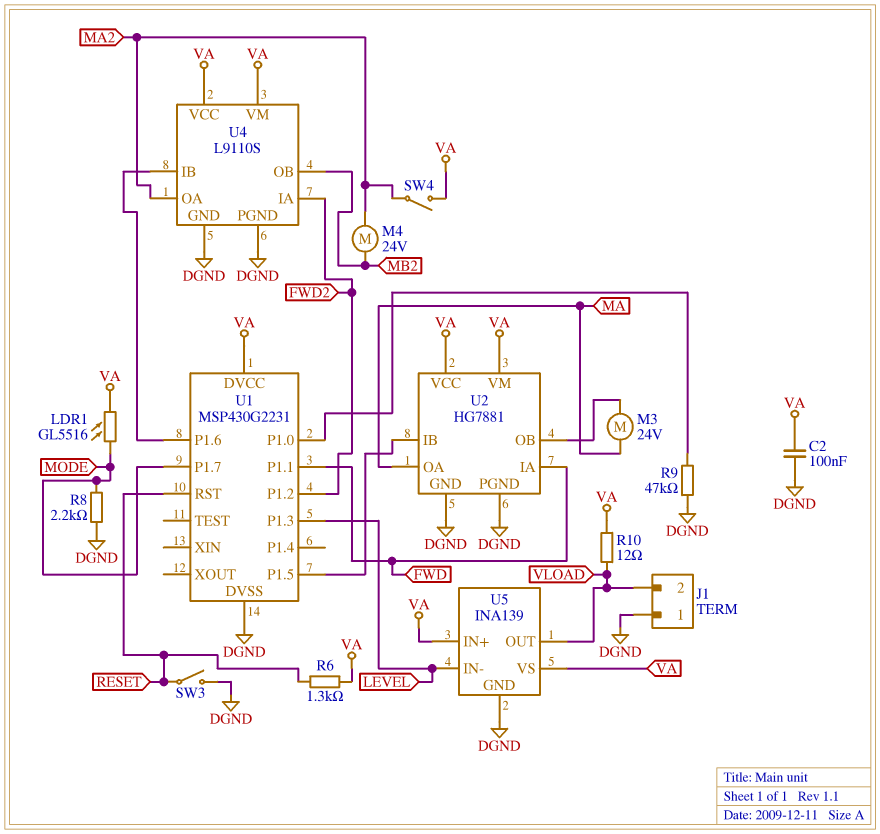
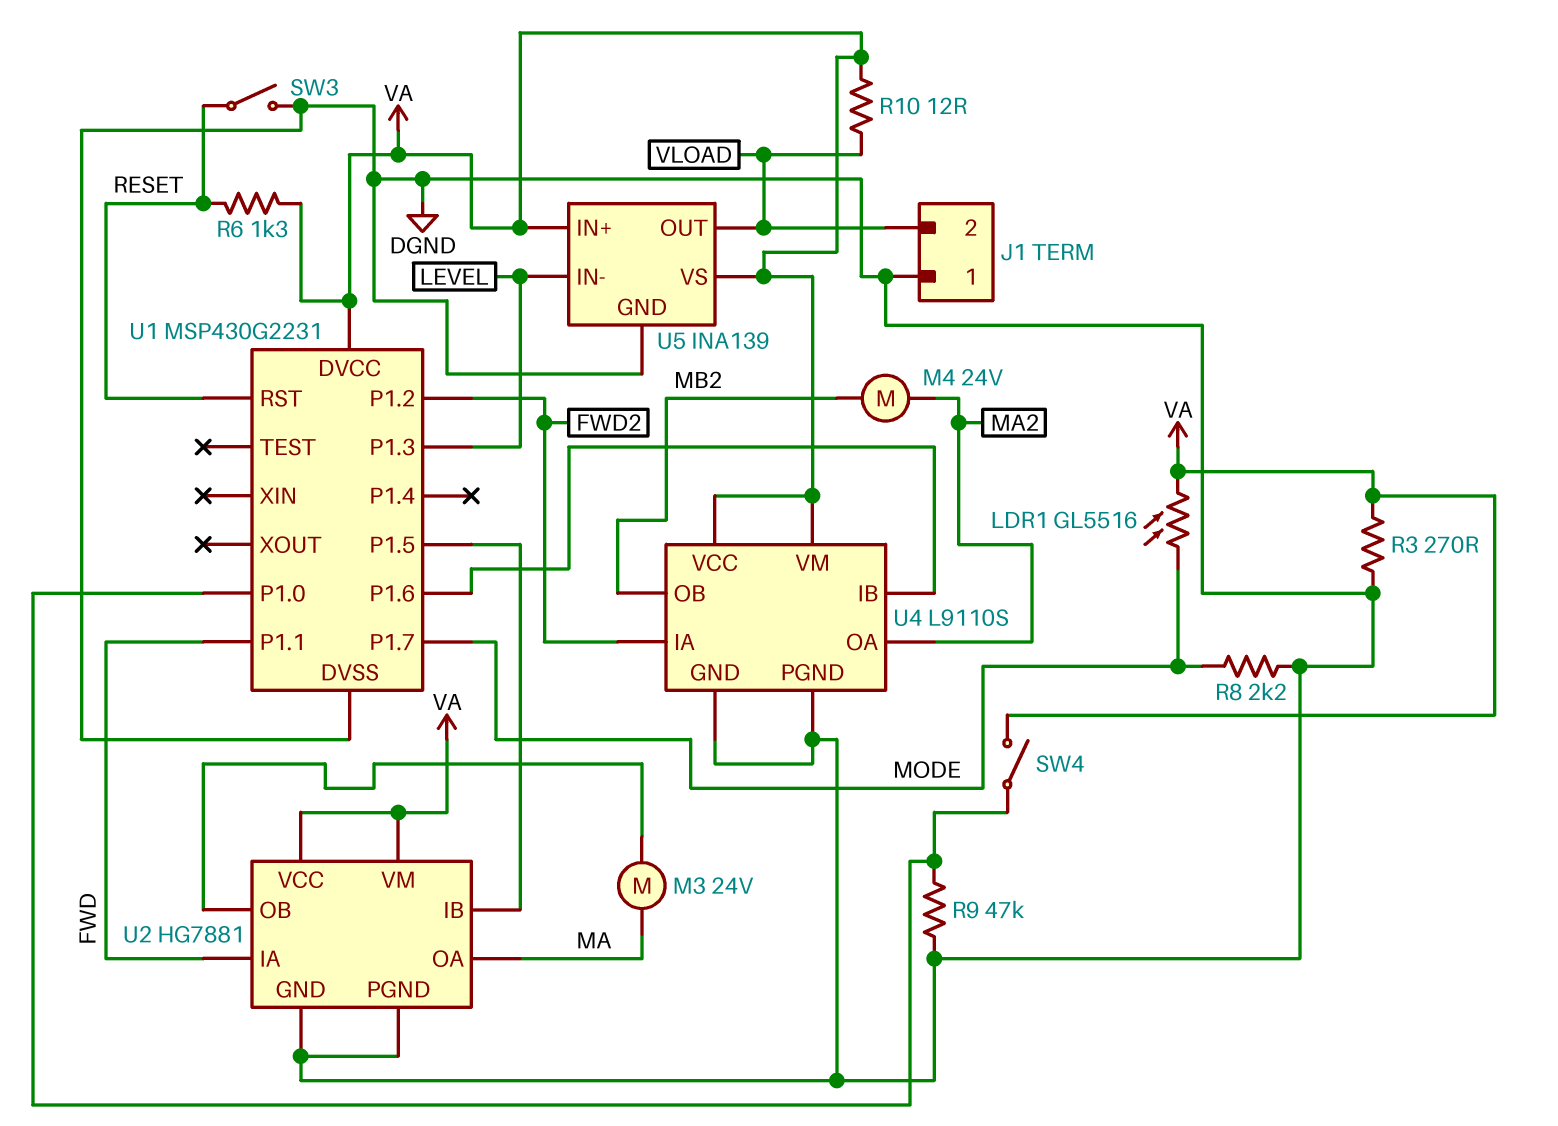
C2: 100nF (DGND, VA) -> none
R3: none -> 270 (DGND, VA)
SW4: switch (MA2, VA) -> switch (U1/P1.0, VA)

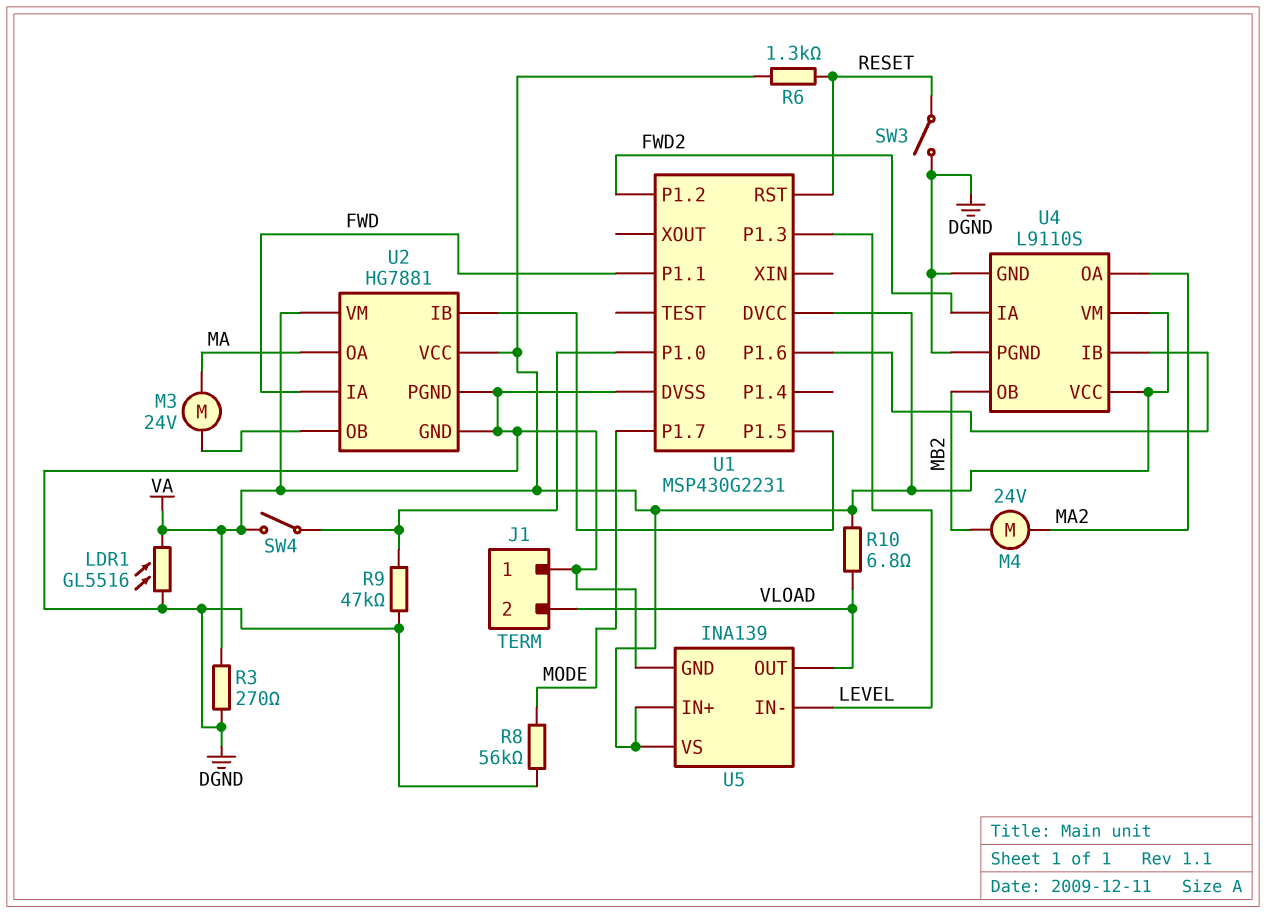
LDR1: GL5516 (MODE, VA) -> GL5516 (DGND, VA)
R8: 2.2k (DGND, MODE) -> 56k (DGND, MODE)
R10: 12 (VA, VLOAD) -> 6.8 (VA, VLOAD)

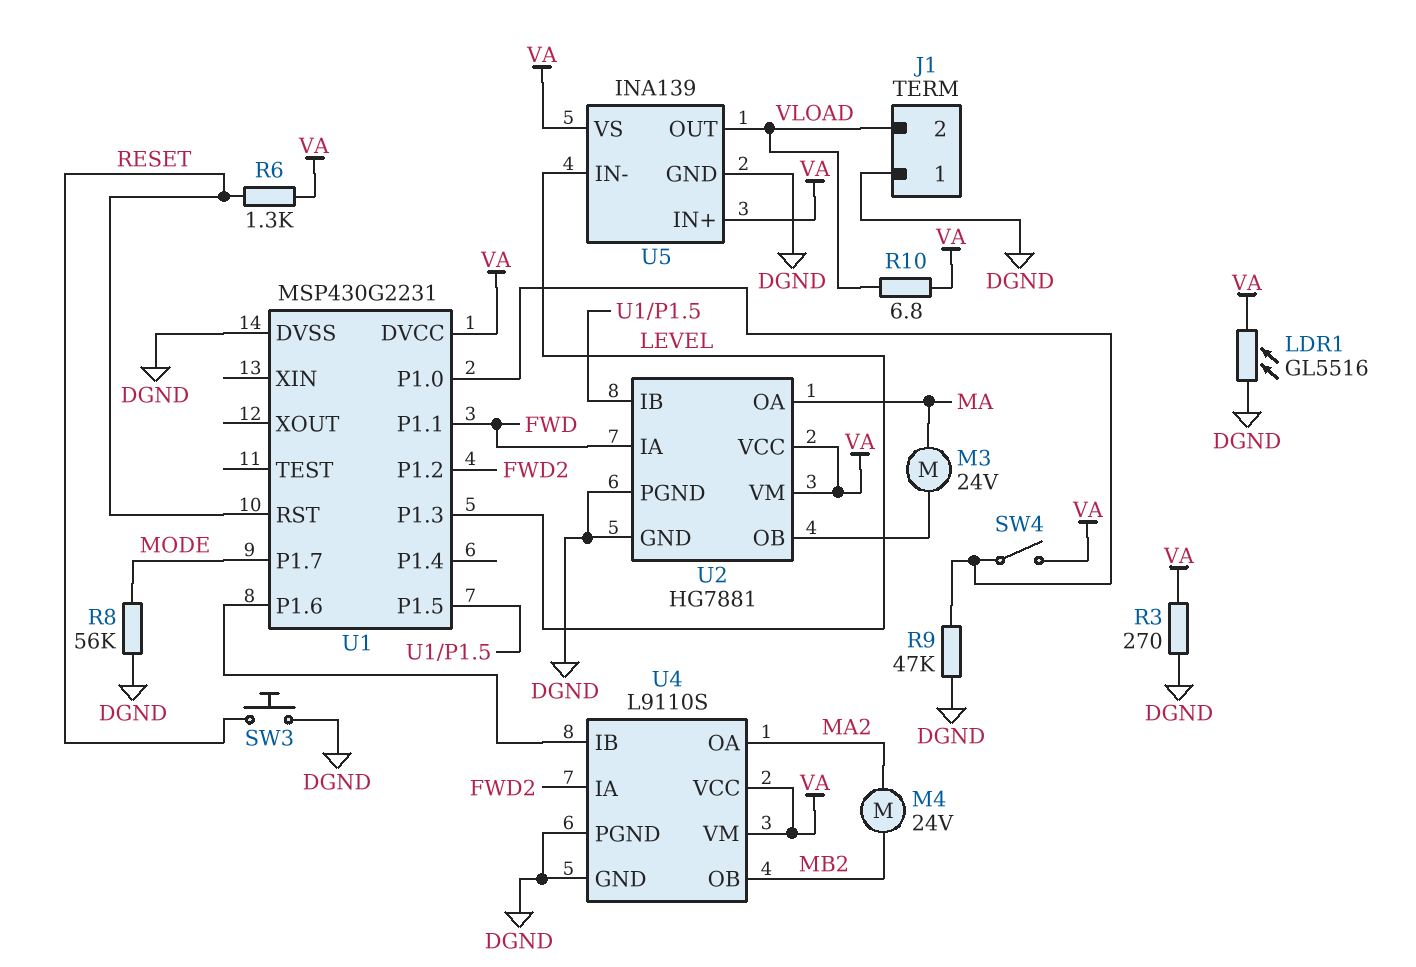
SW3: switch (DGND, RESET) -> button (DGND, RESET)

